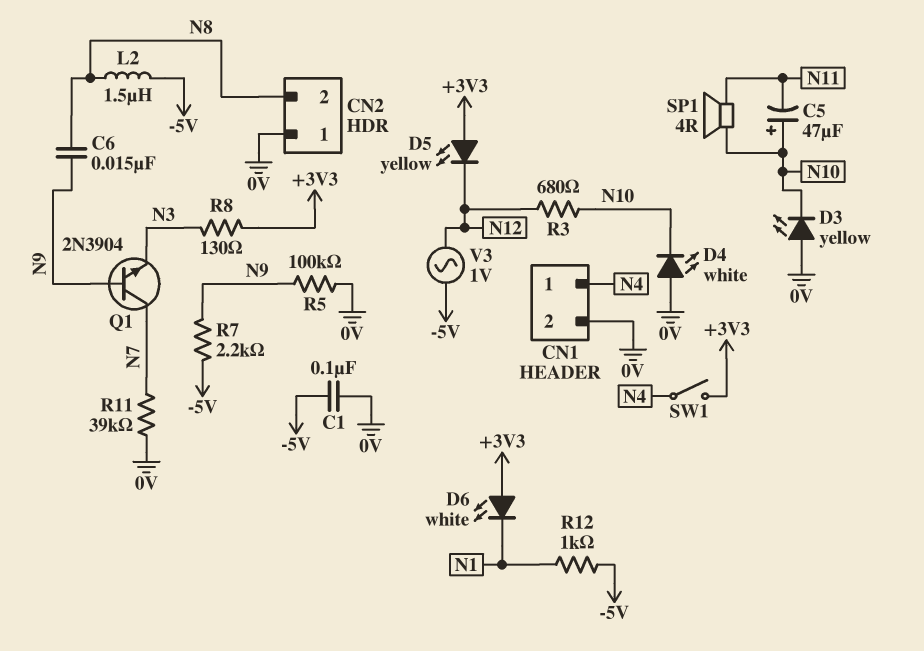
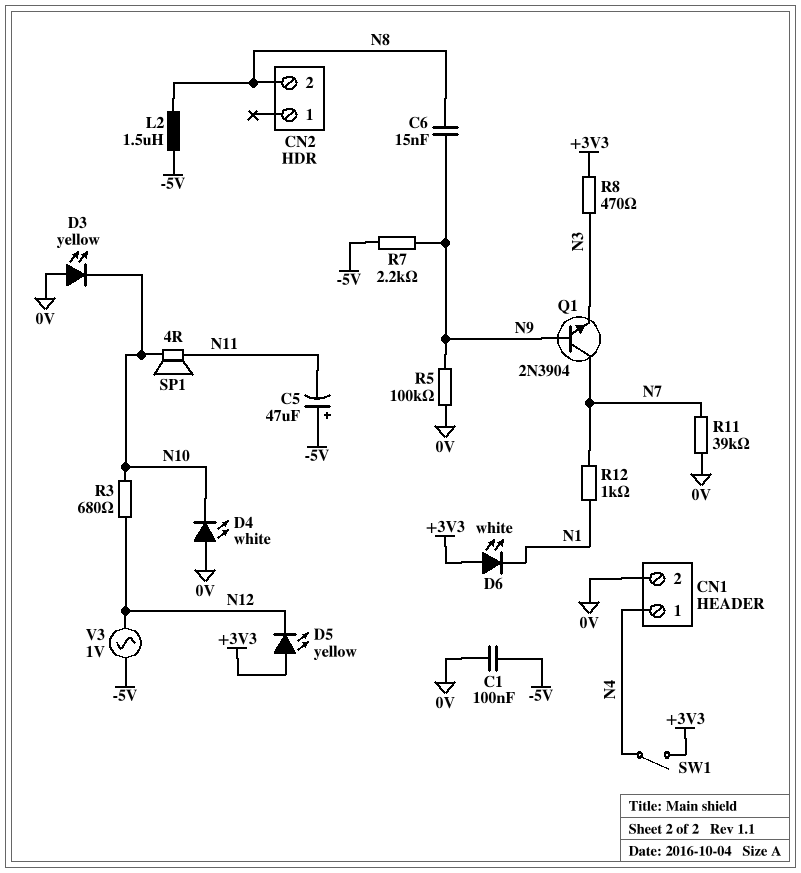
C5: 47uF (plus N10, minus N11) -> 47uF (plus -5V, minus N11)
CN2 pin 1: 0V -> none
R8: 130 (+3V3, N3) -> 470 (+3V3, N3)
R12: 1k (-5V, N1) -> 1k (N1, N7)

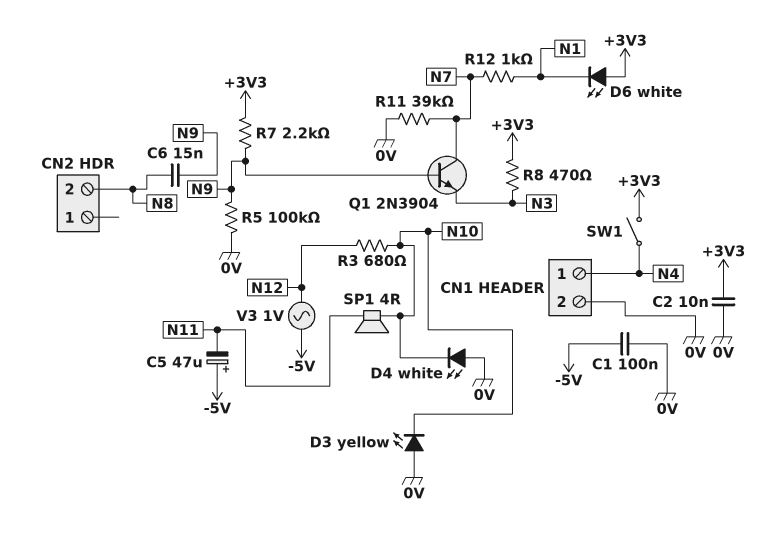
C2: none -> 10nF (+3V3, 0V)
D5: LED yellow (A +3V3, K N12) -> none
L2: 1.5uH (-5V, N8) -> none
R7: 2.2k (-5V, N9) -> 2.2k (+3V3, N9)

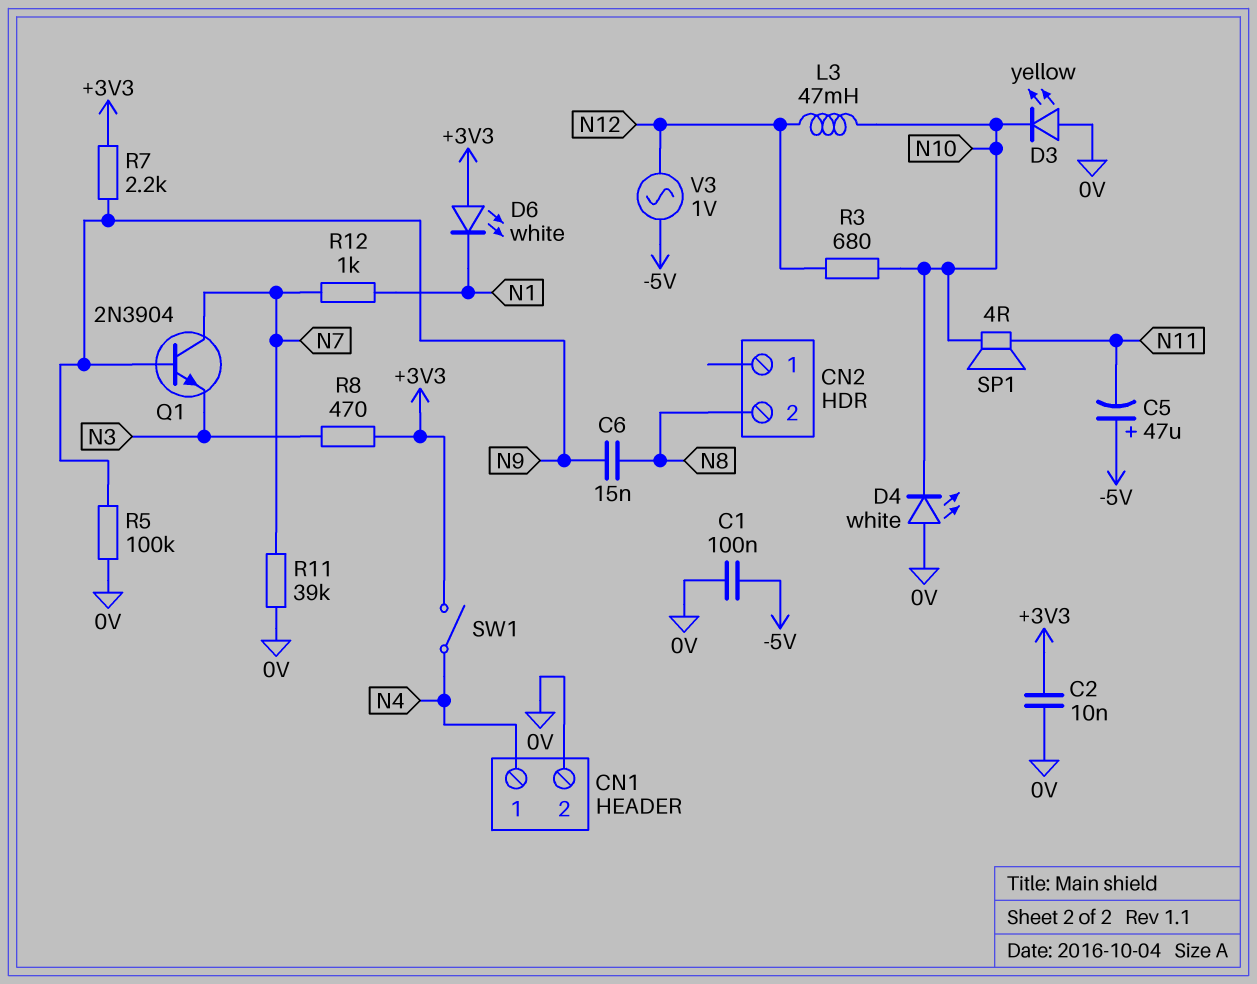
L3: none -> 47mH (N10, N12)

